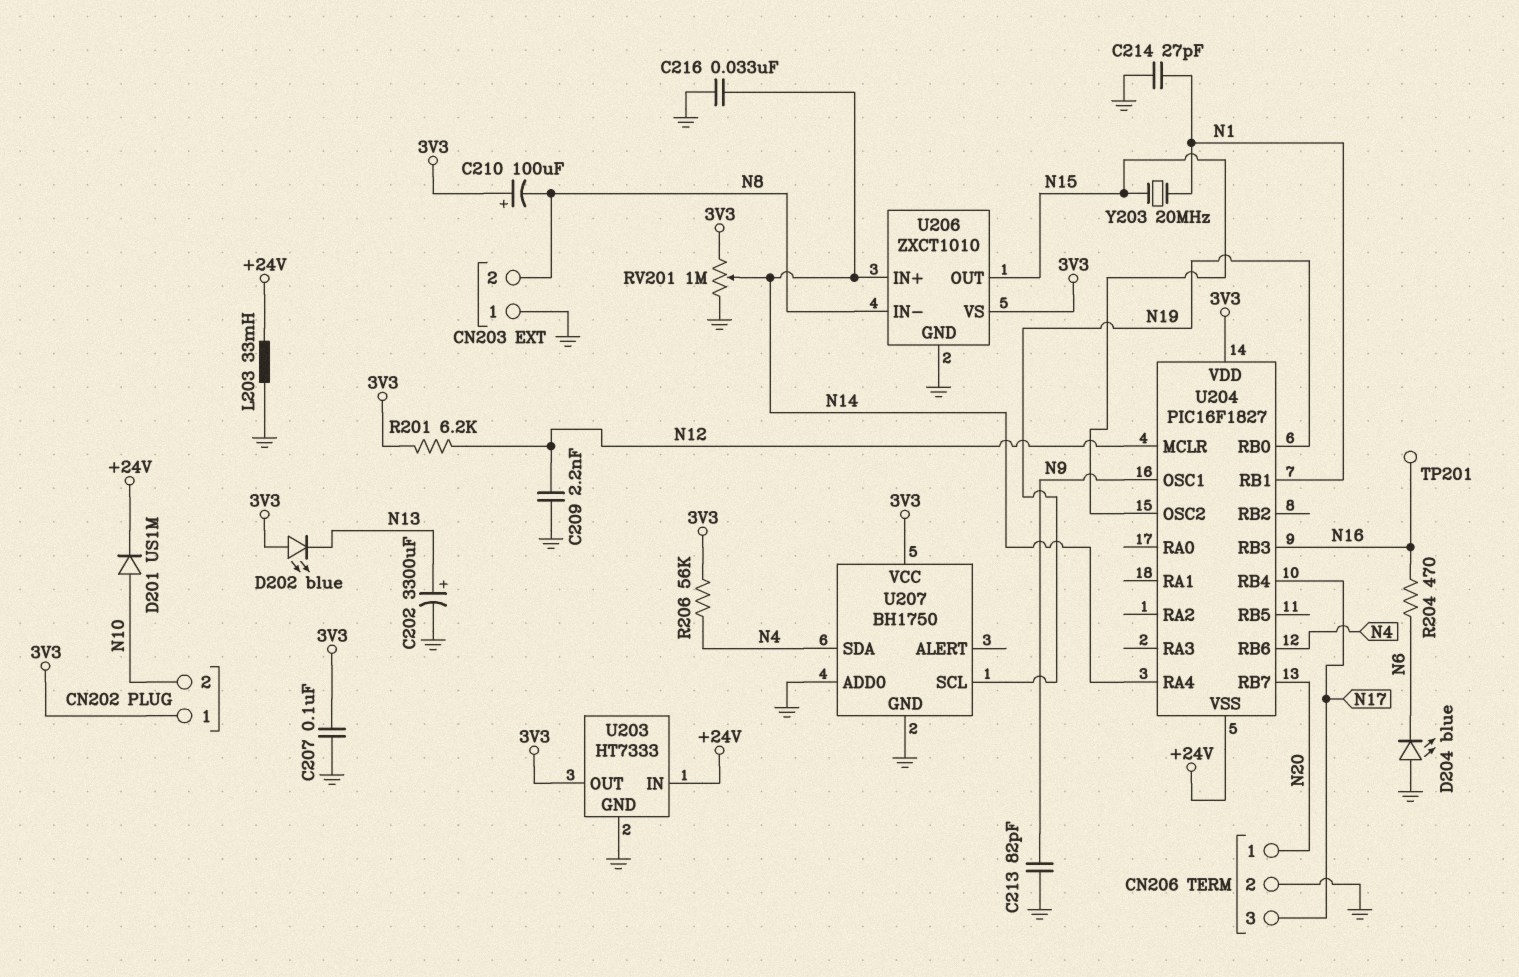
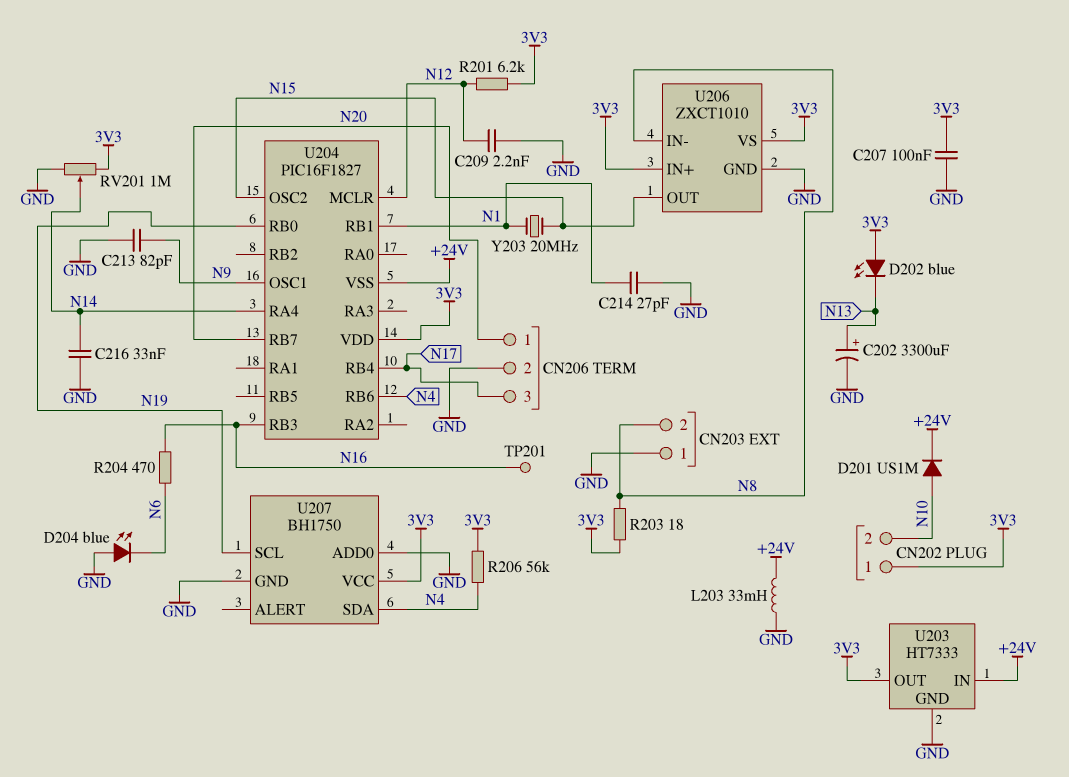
C210: 100uF (plus 3V3, minus N8) -> none
R203: none -> 18 (3V3, N8)
U206 pin IN+: N14 -> 3V3

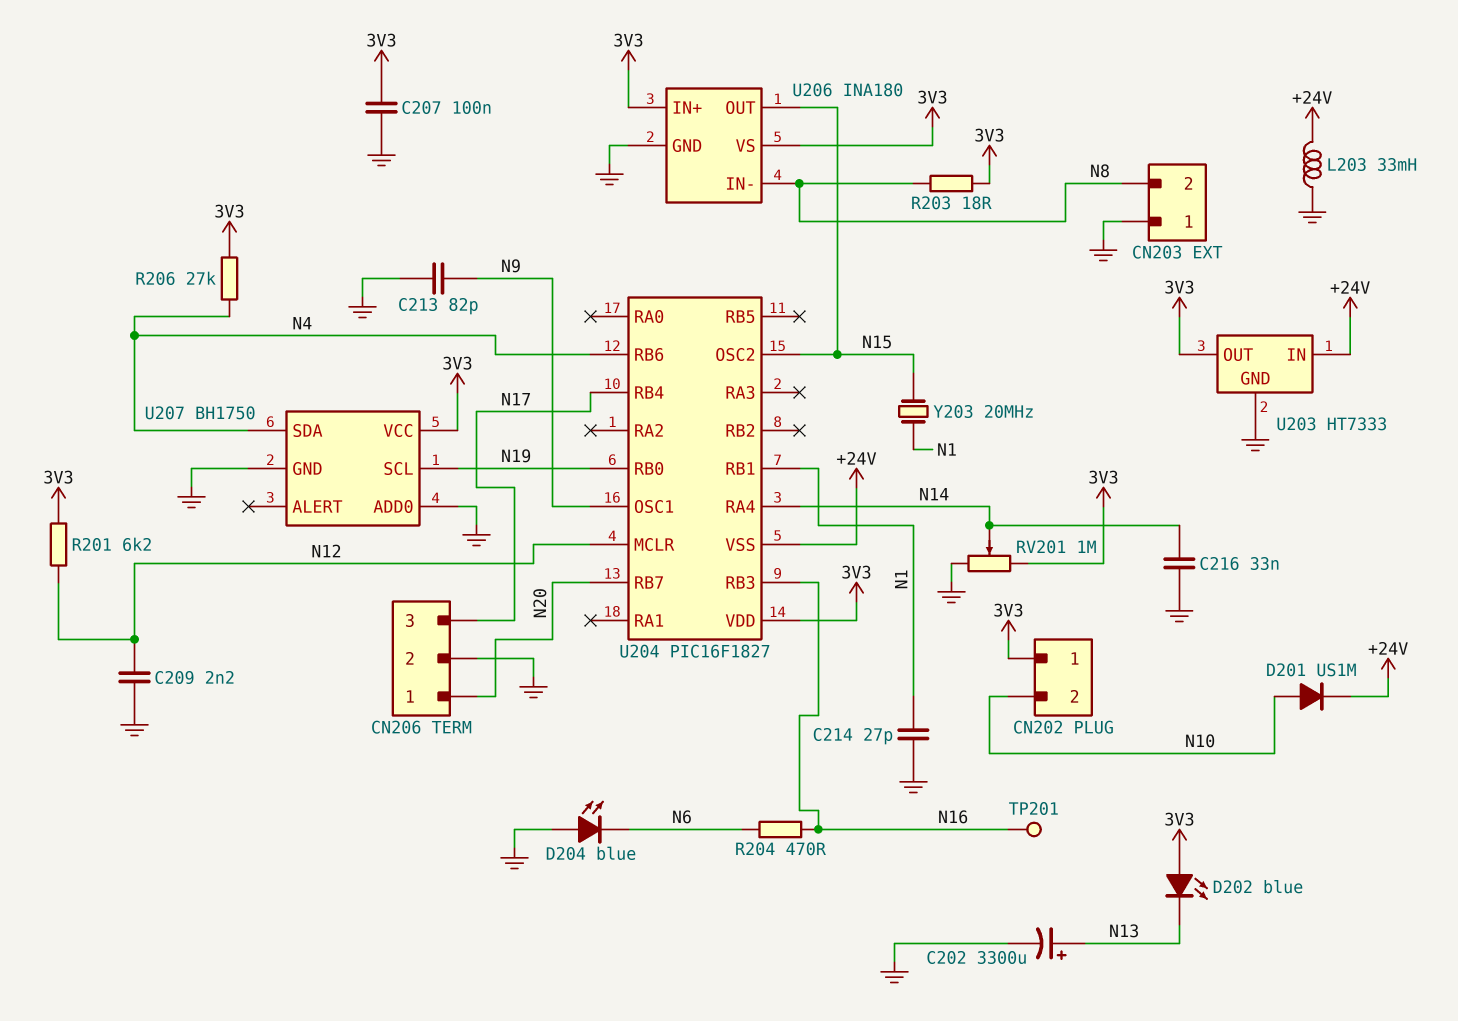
R206: 56k (3V3, N4) -> 27k (3V3, N4)
U206: ZXCT1010 -> INA180

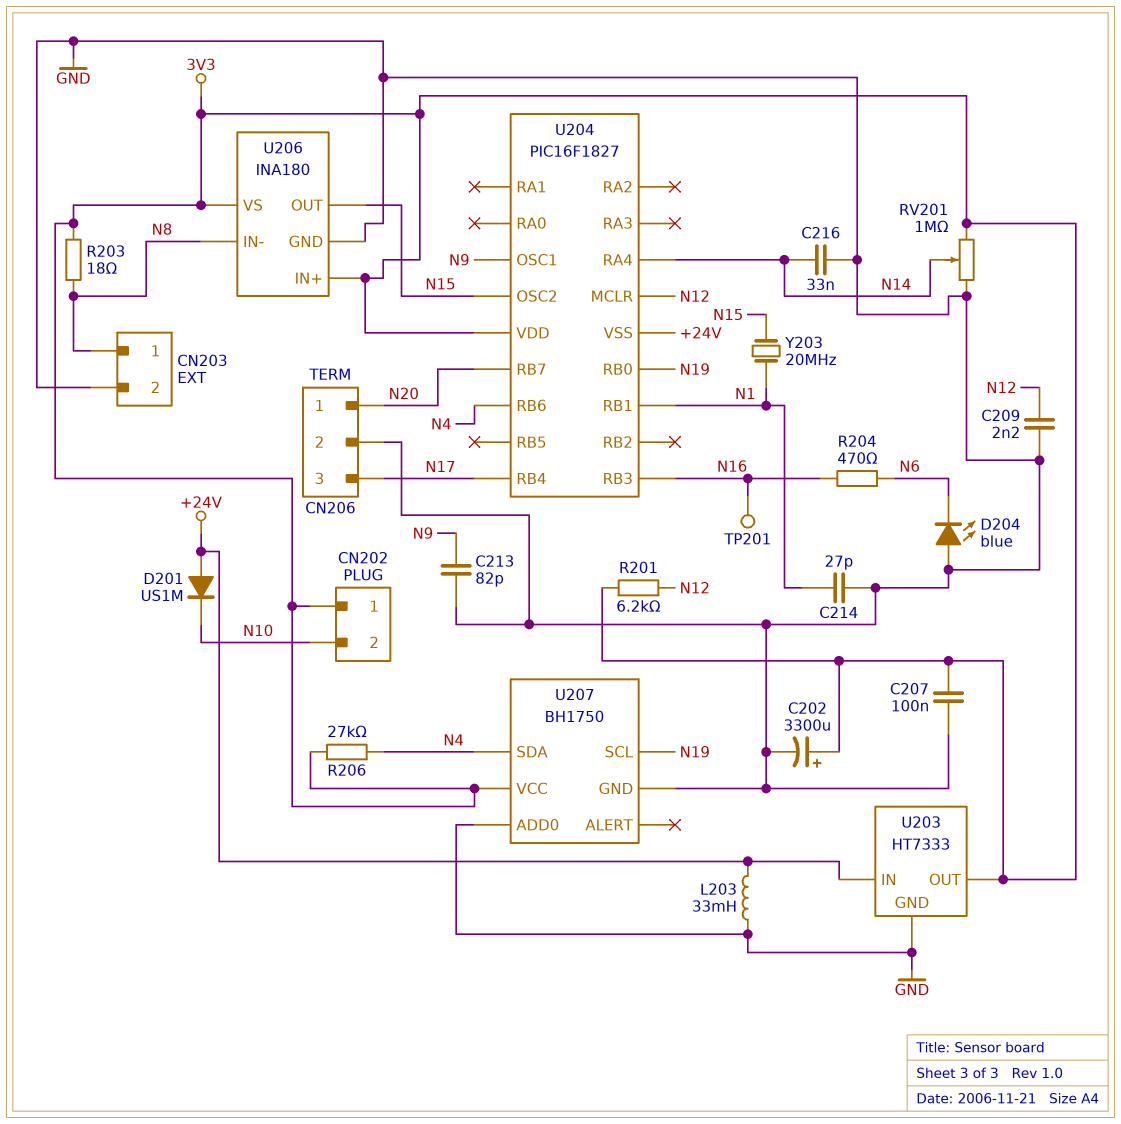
C202: 3300uF (plus N13, minus GND) -> 3300uF (plus 3V3, minus GND)
CN203 pin 1: GND -> N8
CN203 pin 2: N8 -> GND
D201: diode US1M (A N10, K +24V) -> diode US1M (A +24V, K N10)
D202: LED blue (A 3V3, K N13) -> none

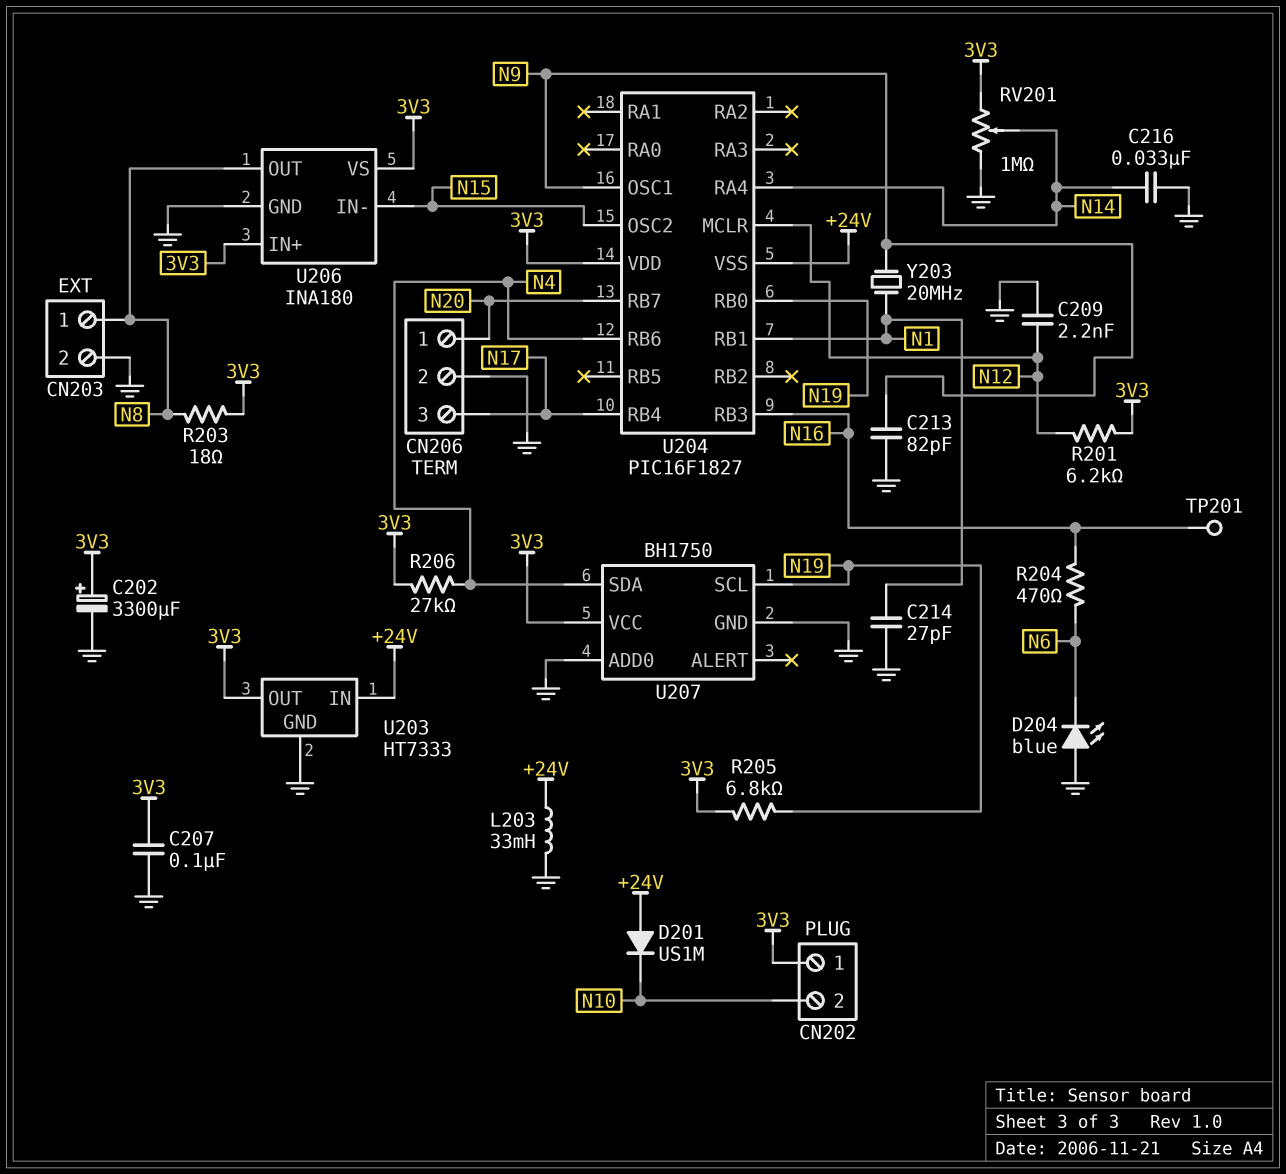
R205: none -> 6.8k (3V3, N19)
U206 pin IN-: N8 -> N15
U206 pin OUT: N15 -> N8
Y203: 20MHz (N1, N15) -> 20MHz (N1, N9)

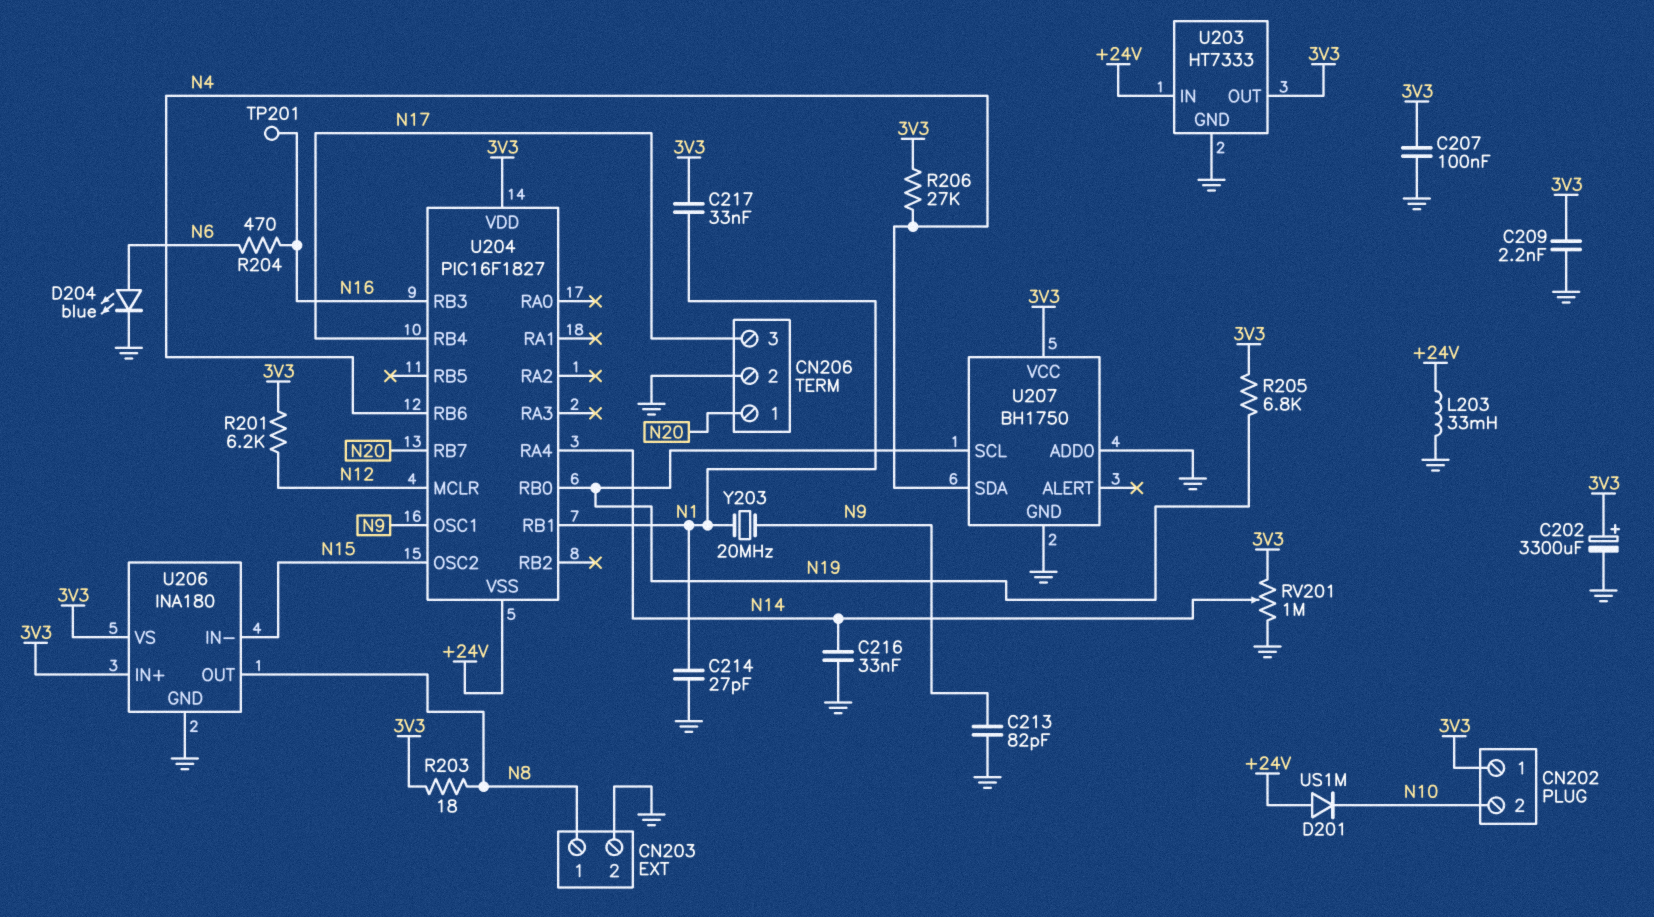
C209: 2.2nF (GND, N12) -> 2.2nF (3V3, GND)
C217: none -> 33nF (3V3, N1)
D204: LED blue (A GND, K N6) -> LED blue (A N6, K GND)

